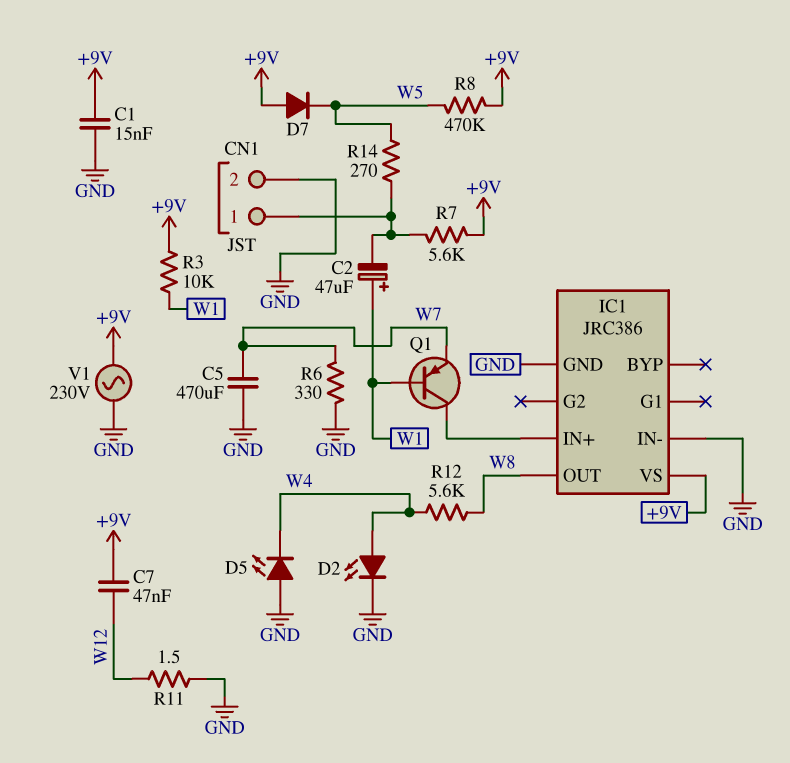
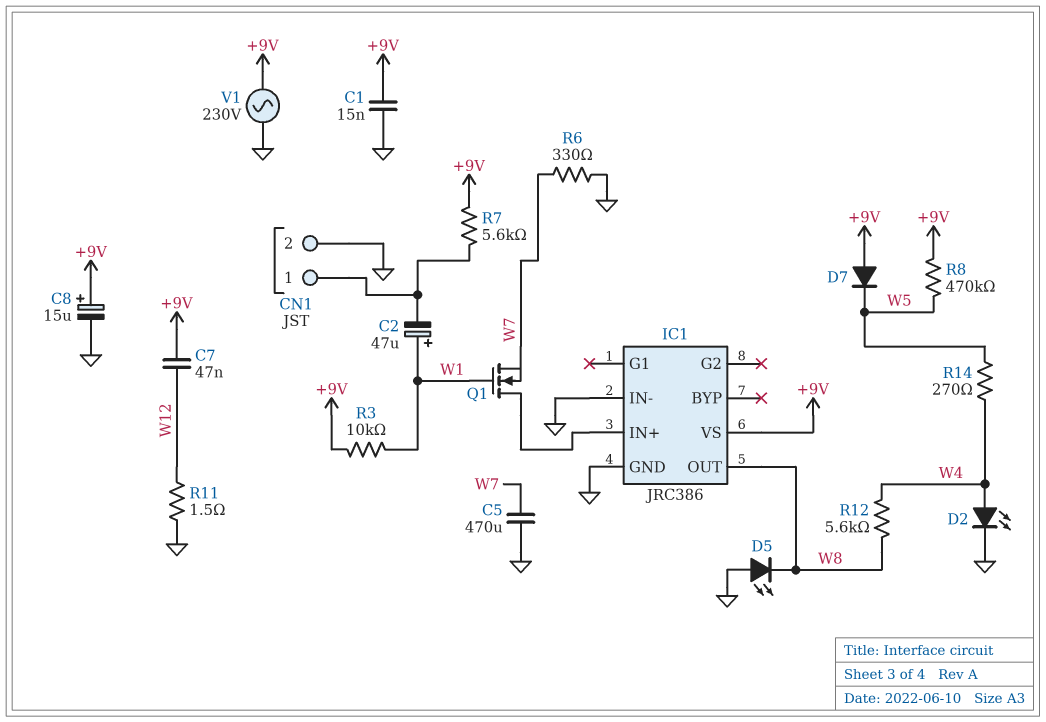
C8: none -> 15uF (plus +9V, minus GND)
D5: LED (A GND, K W4) -> LED (A GND, K W8)
Q1: PNP (B W1, C IC1/IN+, E W7) -> NMOS (G W1, D IC1/IN+, S W7)
R14: 270 (CN1/1, W5) -> 270 (W4, W5)

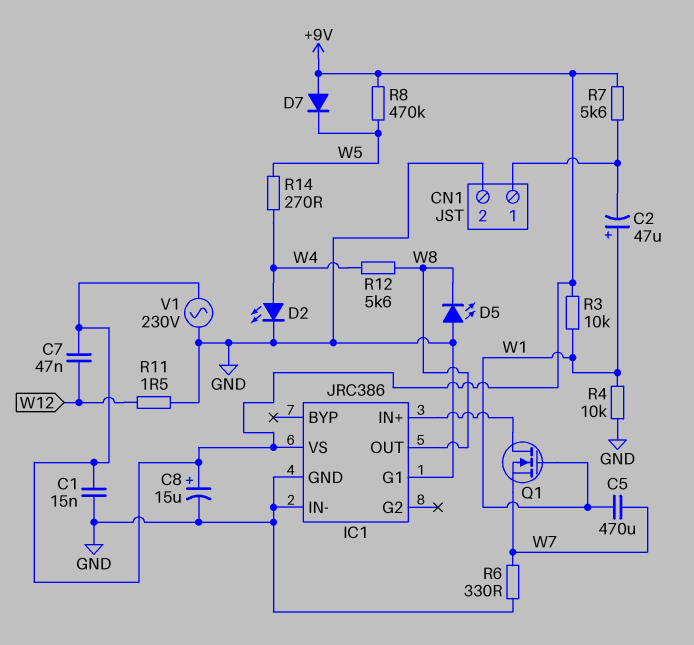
C5: 470uF (GND, W7) -> 470uF (W1, W7)
IC1 pin G1: none -> GND
R4: none -> 10k (GND, W1)

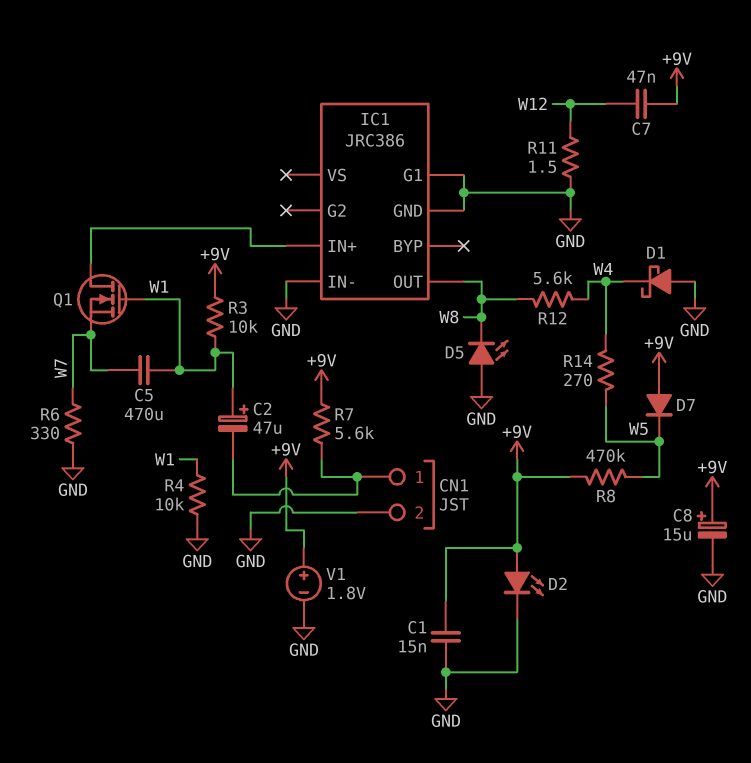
D1: none -> schottky (A GND, K W4)
D2: LED (A W4, K GND) -> LED (A +9V, K GND)
IC1 pin VS: +9V -> none
V1: AC 230V (+9V, GND) -> 1.8V (plus +9V, minus GND)

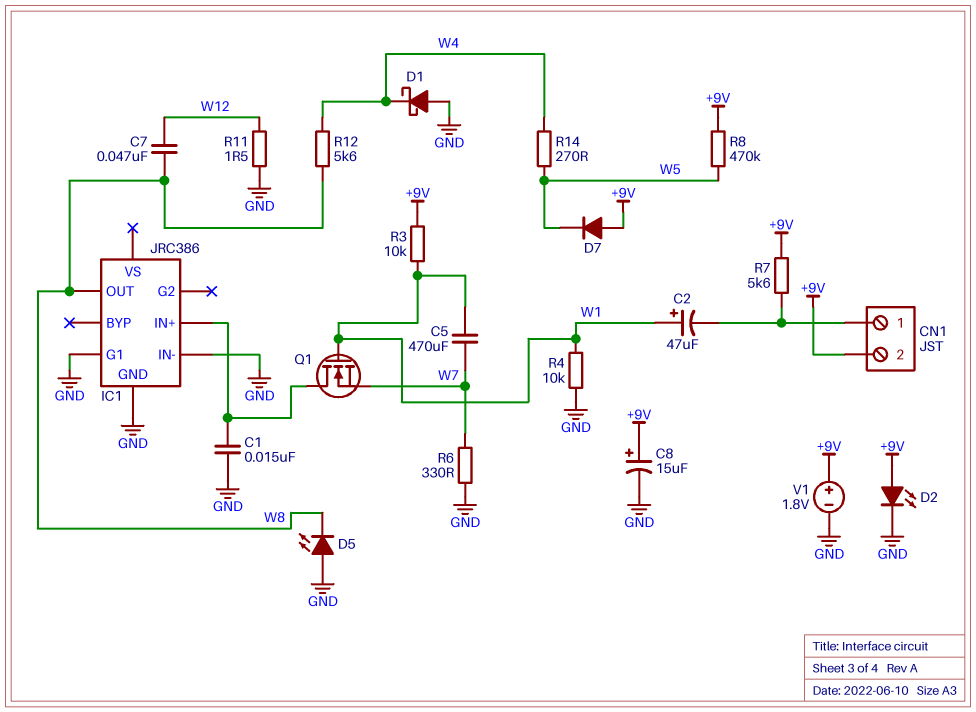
C1: 15nF (+9V, GND) -> 15nF (GND, IC1/IN+)
C7: 47nF (+9V, W12) -> 47nF (W8, W12)
CN1 pin 2: GND -> +9V

